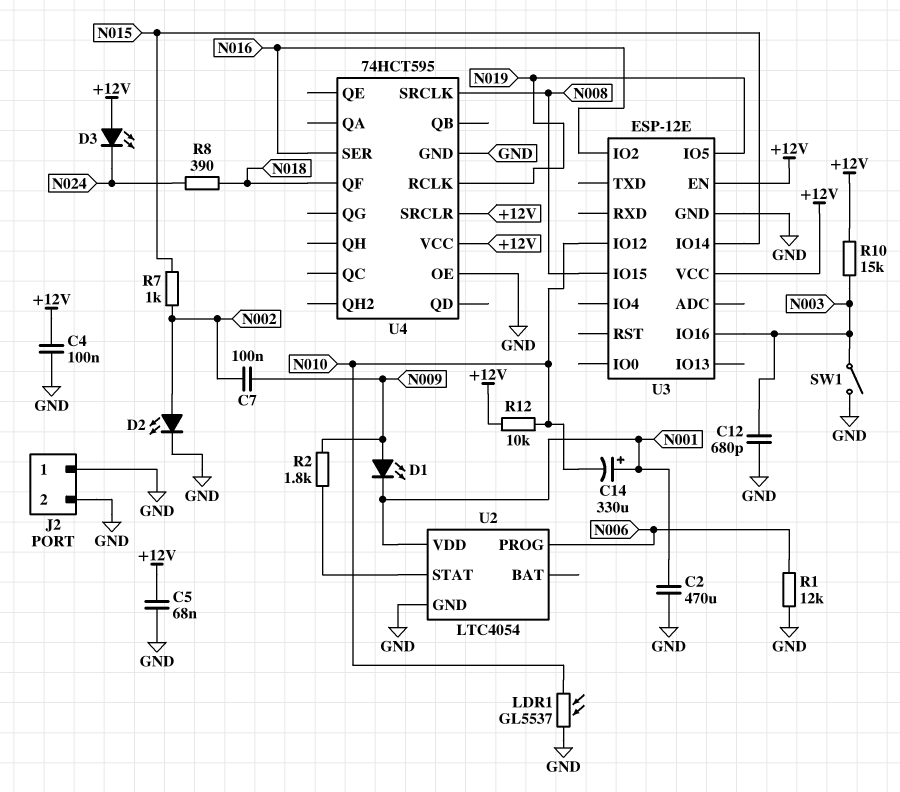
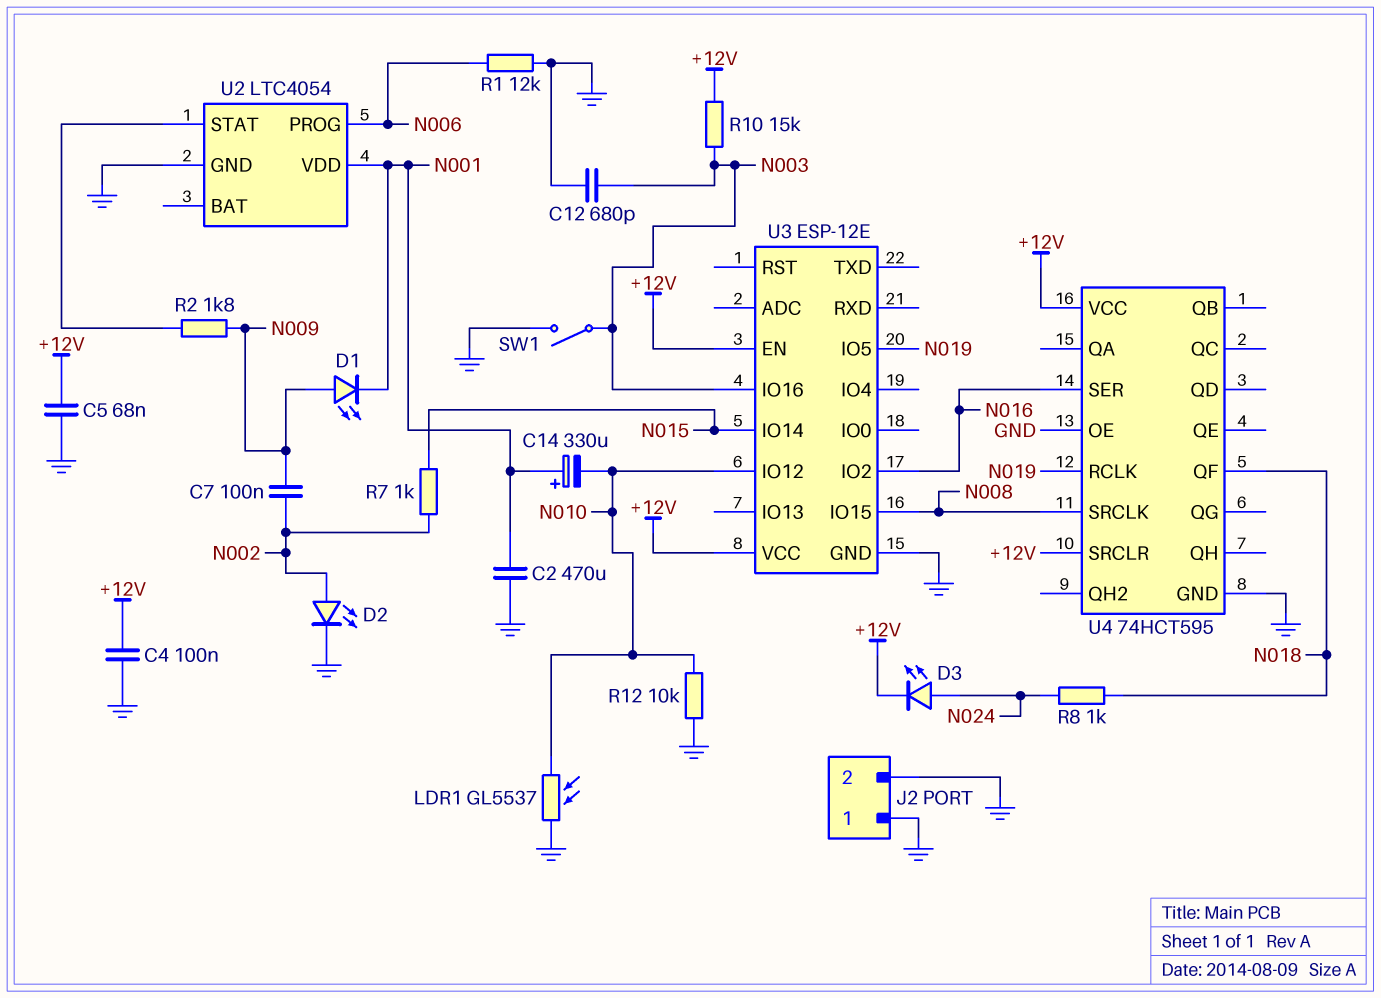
D3: LED (A +12V, K N024) -> LED (A N024, K +12V)
R8: 390 (N018, N024) -> 1k (N018, N024)
R12: 10k (+12V, N010) -> 10k (GND, N010)

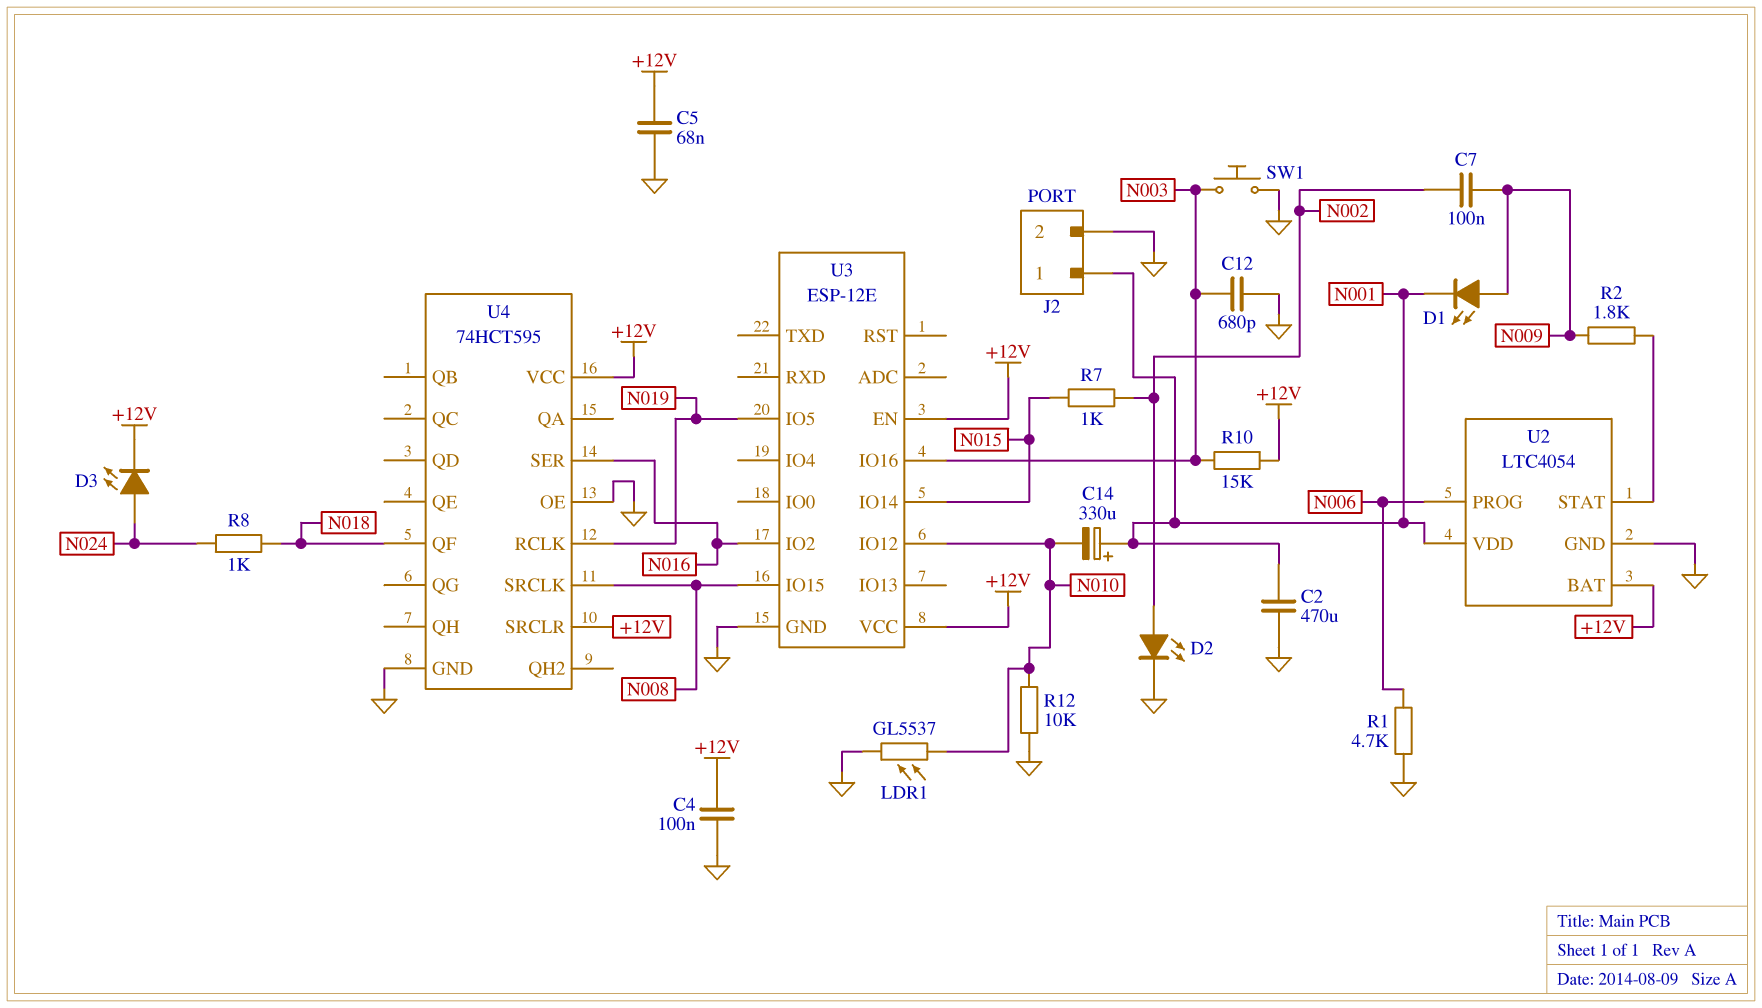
J2 pin 1: GND -> N001
R1: 12k (GND, N006) -> 4.7k (GND, N006)
SW1: switch (GND, N003) -> button (GND, N003)
U2 pin BAT: none -> +12V

